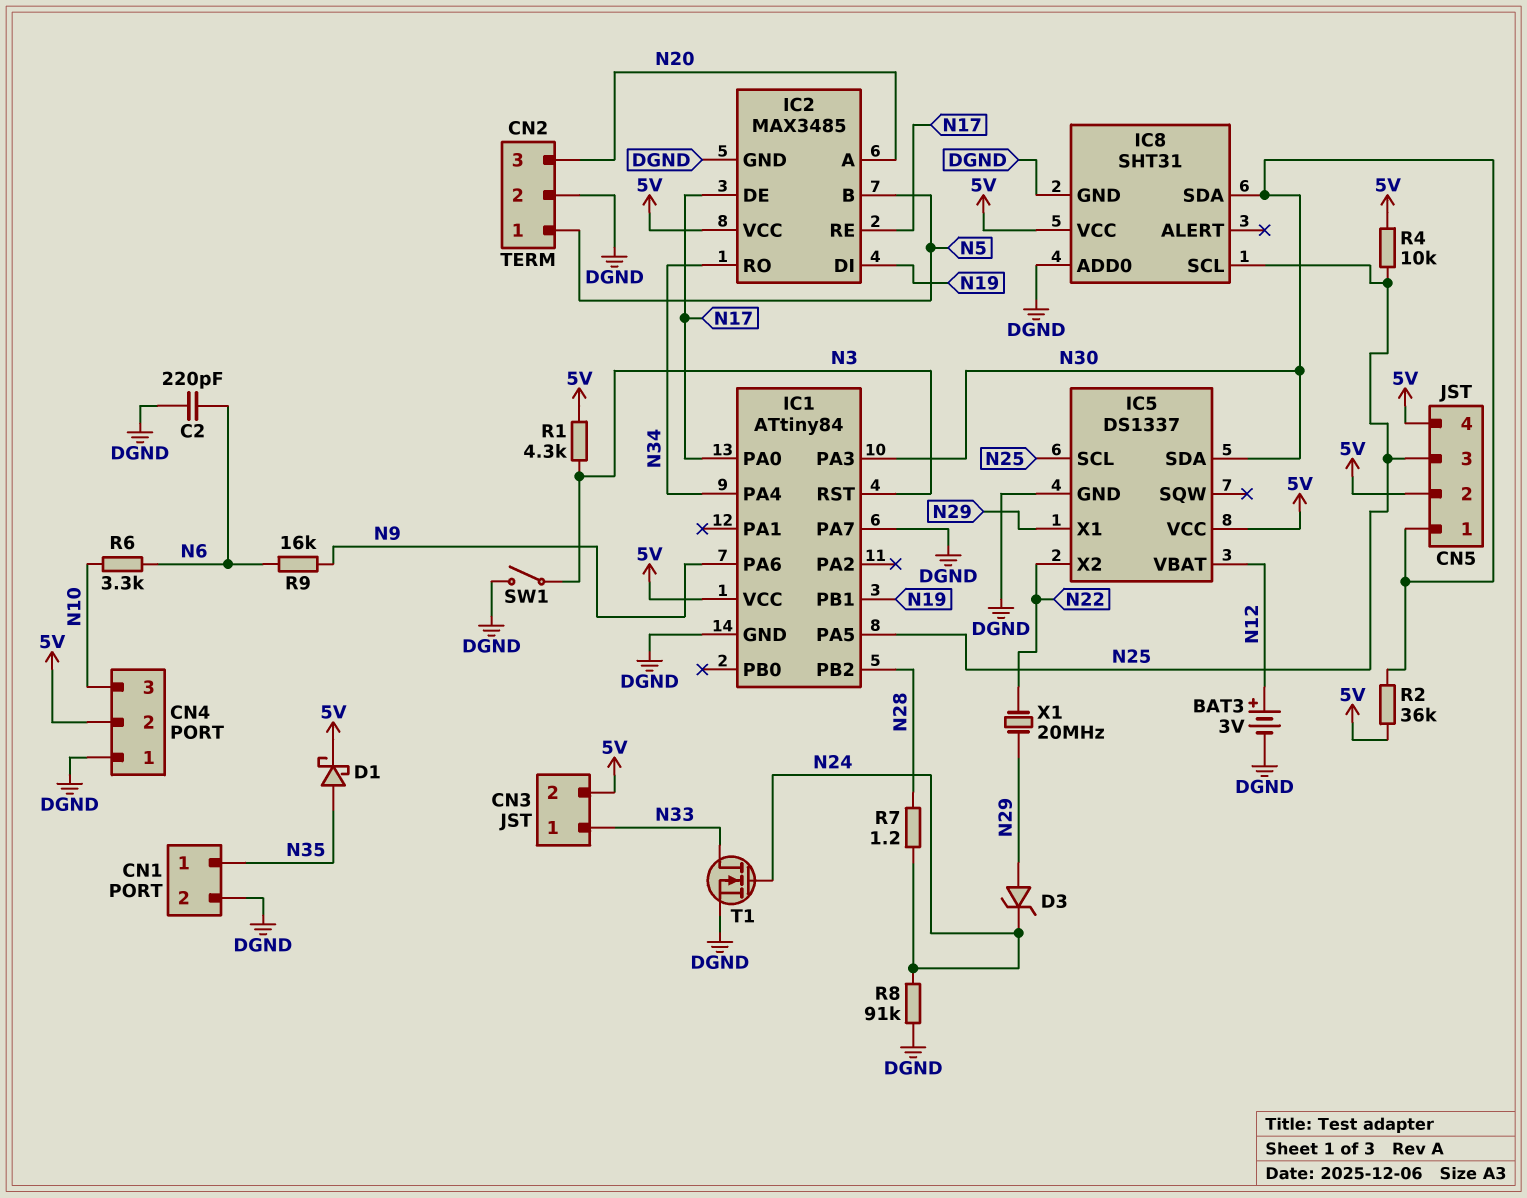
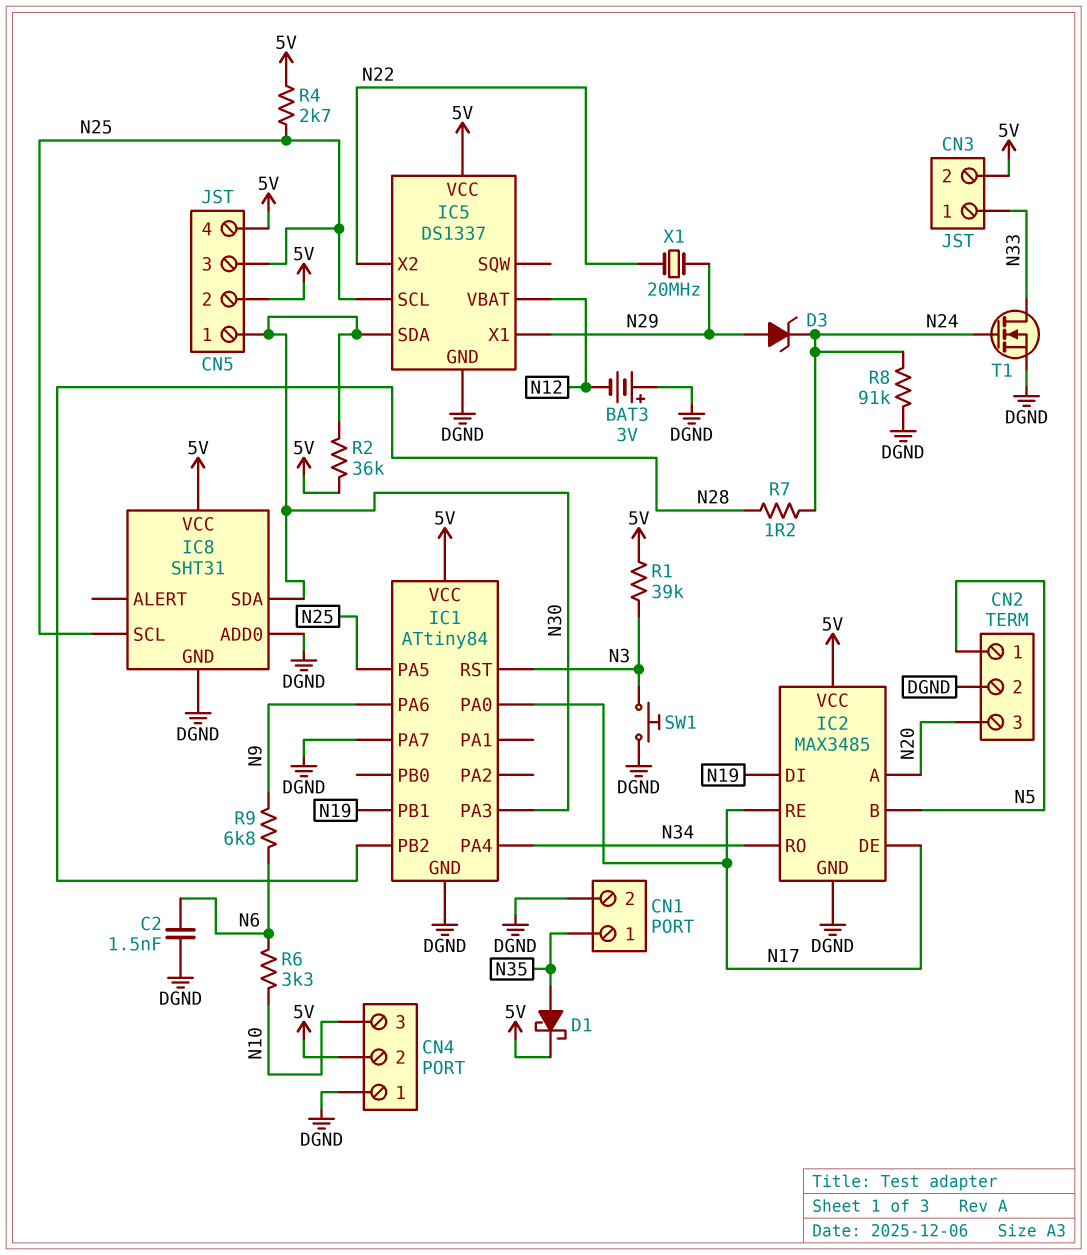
BAT3: 3V (plus N12, minus DGND) -> 3V (plus DGND, minus N12)
C2: 220pF (DGND, N6) -> 1.5nF (DGND, N6)
R1: 4.3k (5V, N3) -> 39k (5V, N3)
R4: 10k (5V, N25) -> 2.7k (5V, N25)
R9: 16k (N6, N9) -> 6.8k (N6, N9)
SW1: switch (DGND, N3) -> button (DGND, N3)

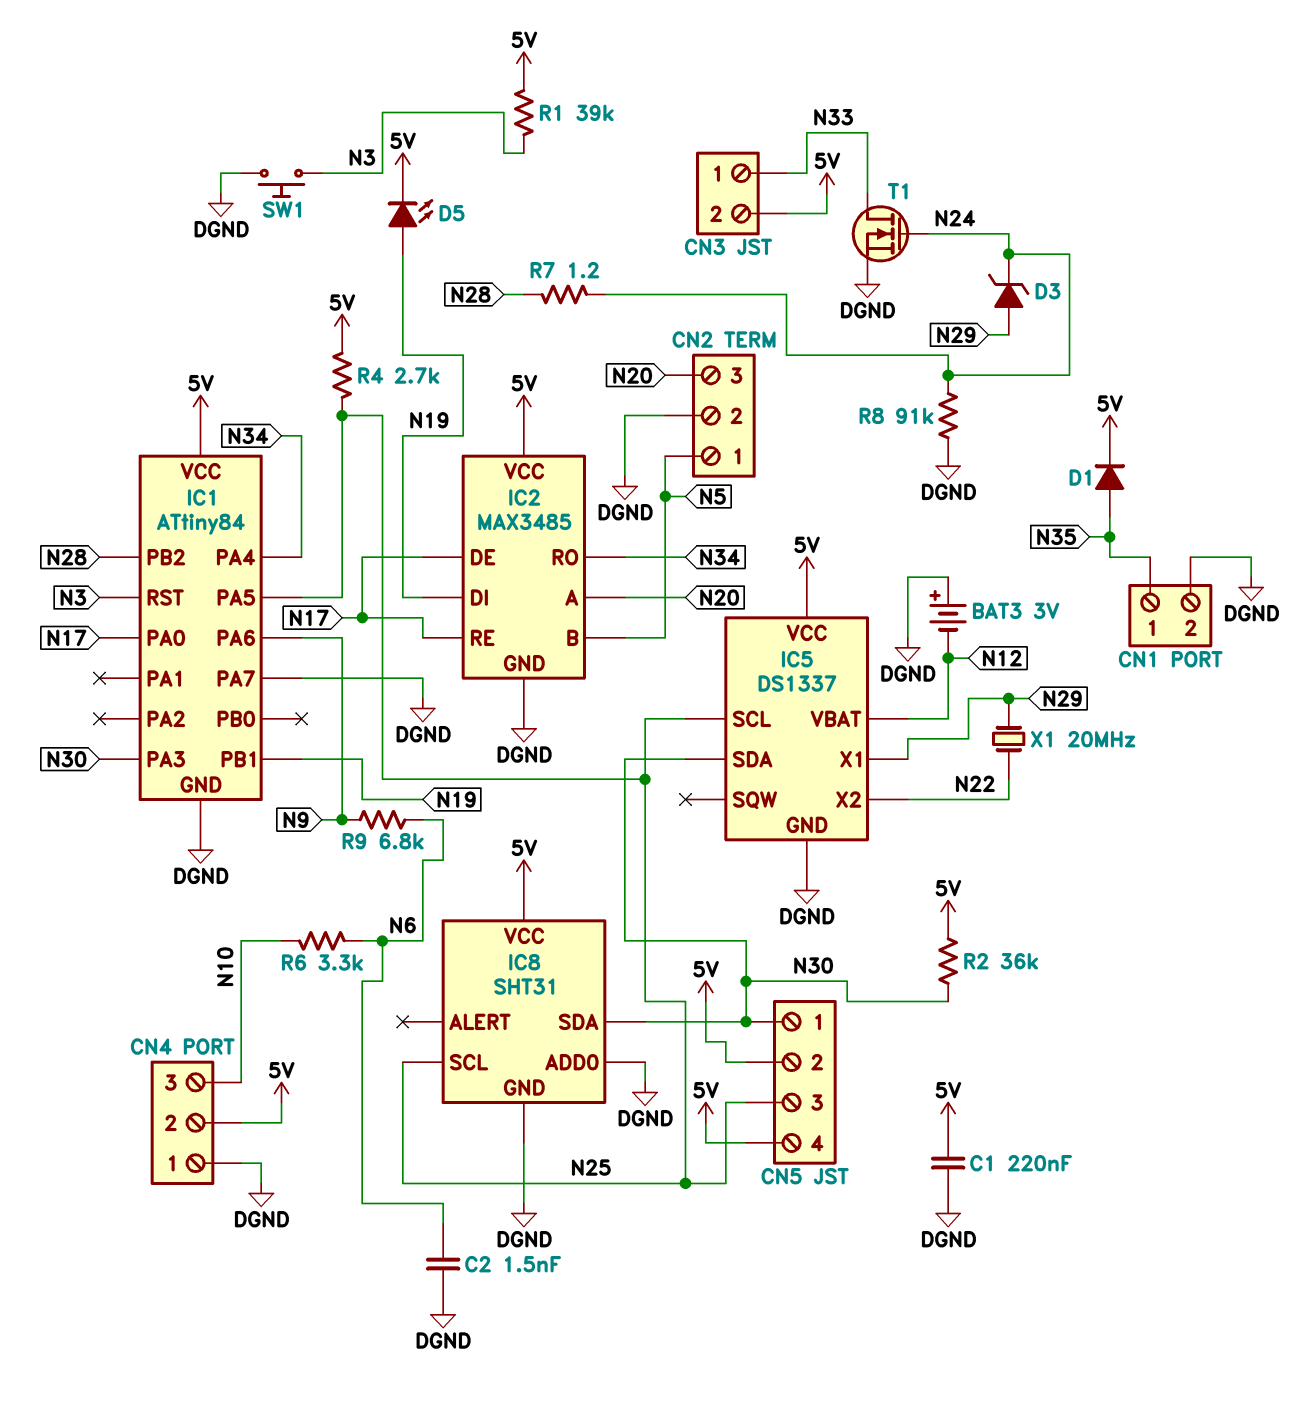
C1: none -> 220nF (5V, DGND)
D1: schottky (A N35, K 5V) -> diode (A N35, K 5V)
D5: none -> LED (A N19, K 5V)

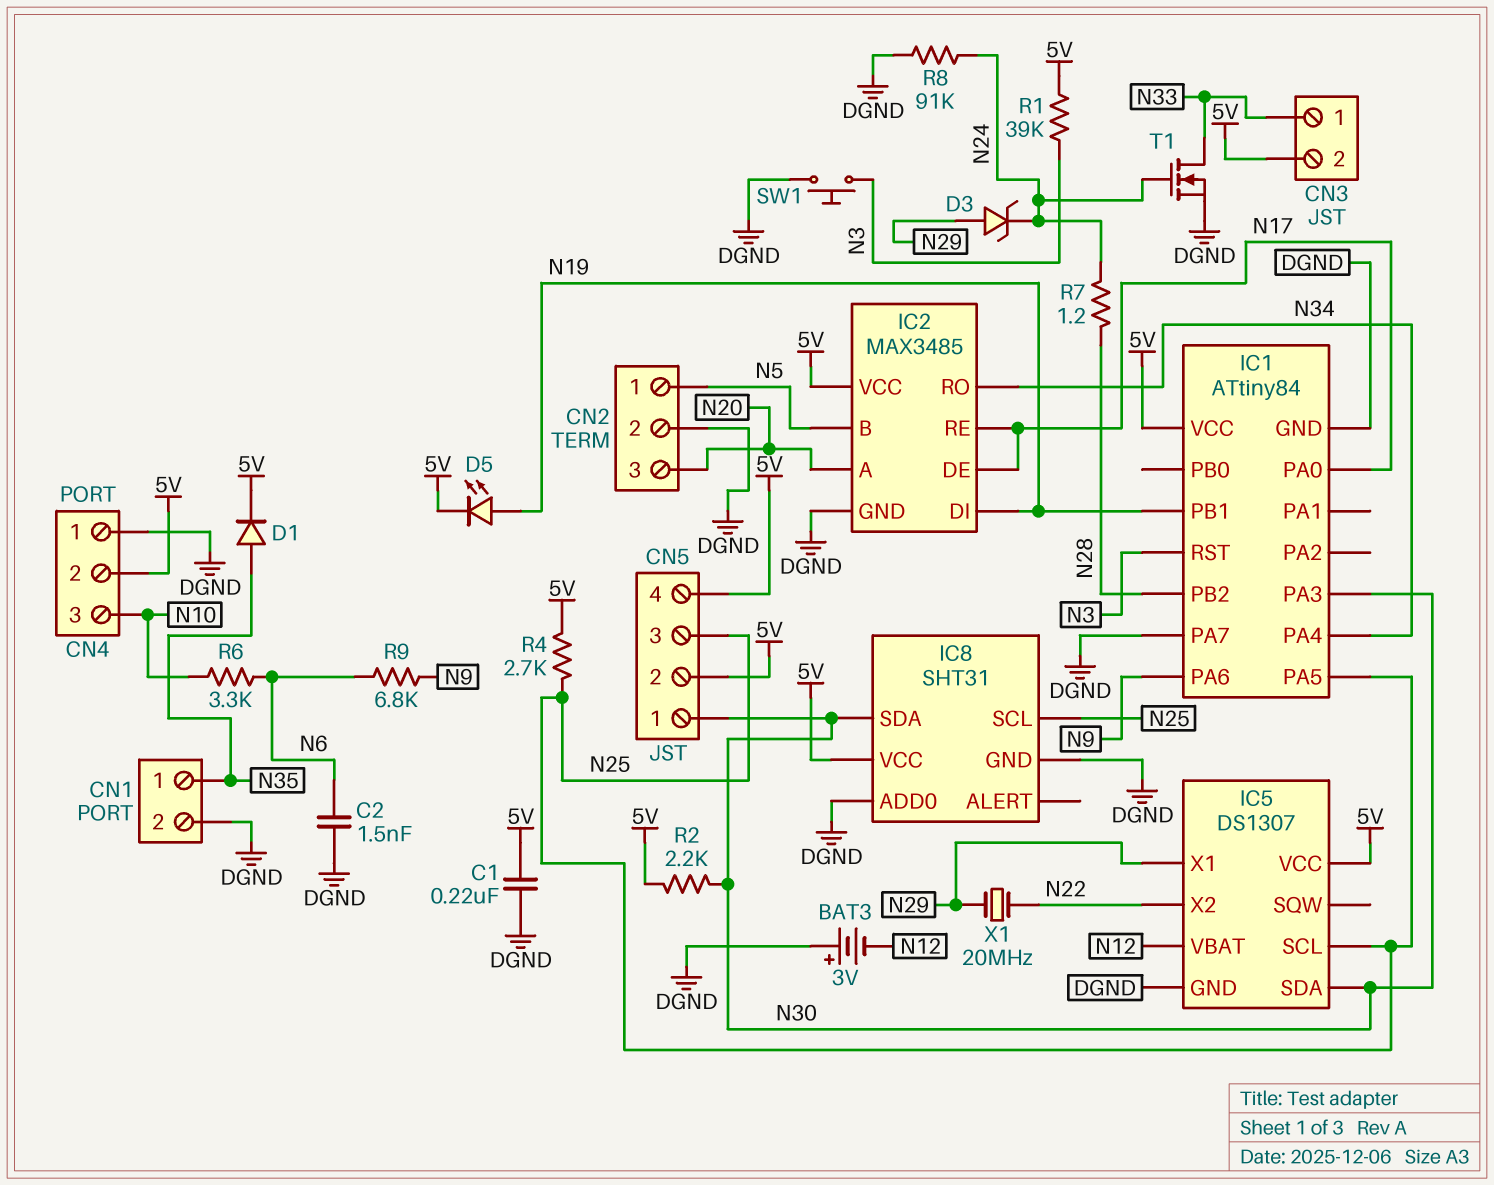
IC5: DS1337 -> DS1307
R2: 36k (5V, N30) -> 2.2k (5V, N30)

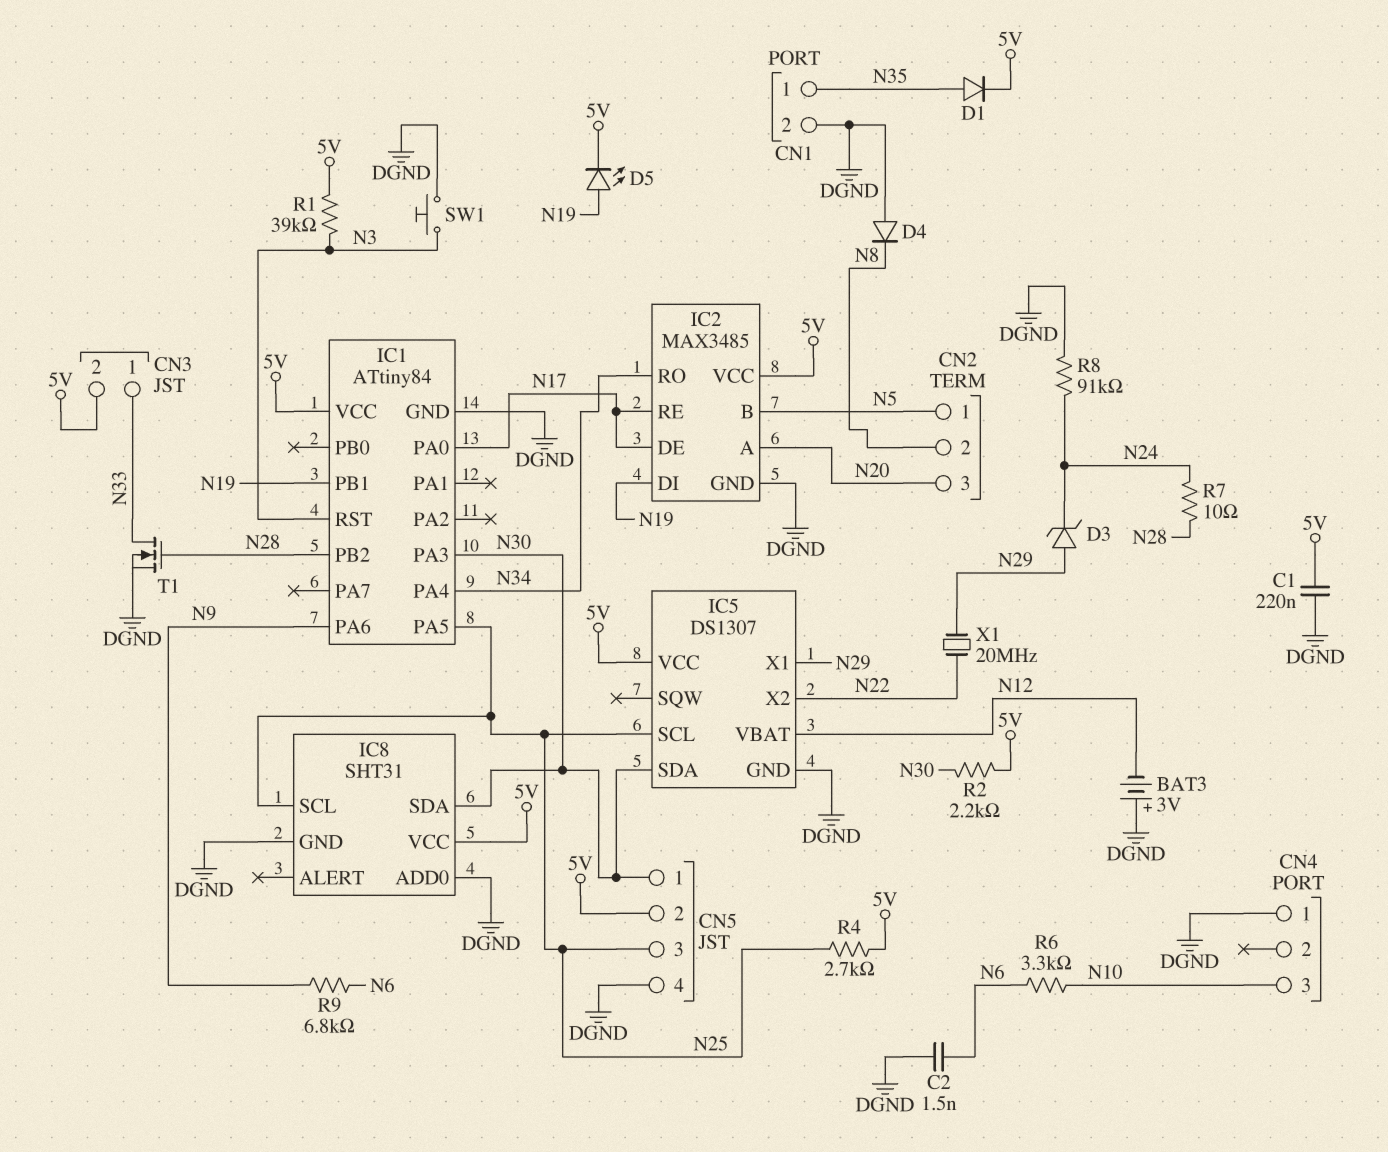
CN2 pin 2: DGND -> N8
CN4 pin 2: 5V -> none
CN5 pin 4: 5V -> DGND
D4: none -> diode (A DGND, K N8)
IC1 pin PA7: DGND -> none
R7: 1.2 (N24, N28) -> 10 (N24, N28)
T1: NMOS (G N24, D N33, S DGND) -> NMOS (G N28, D N33, S DGND)

